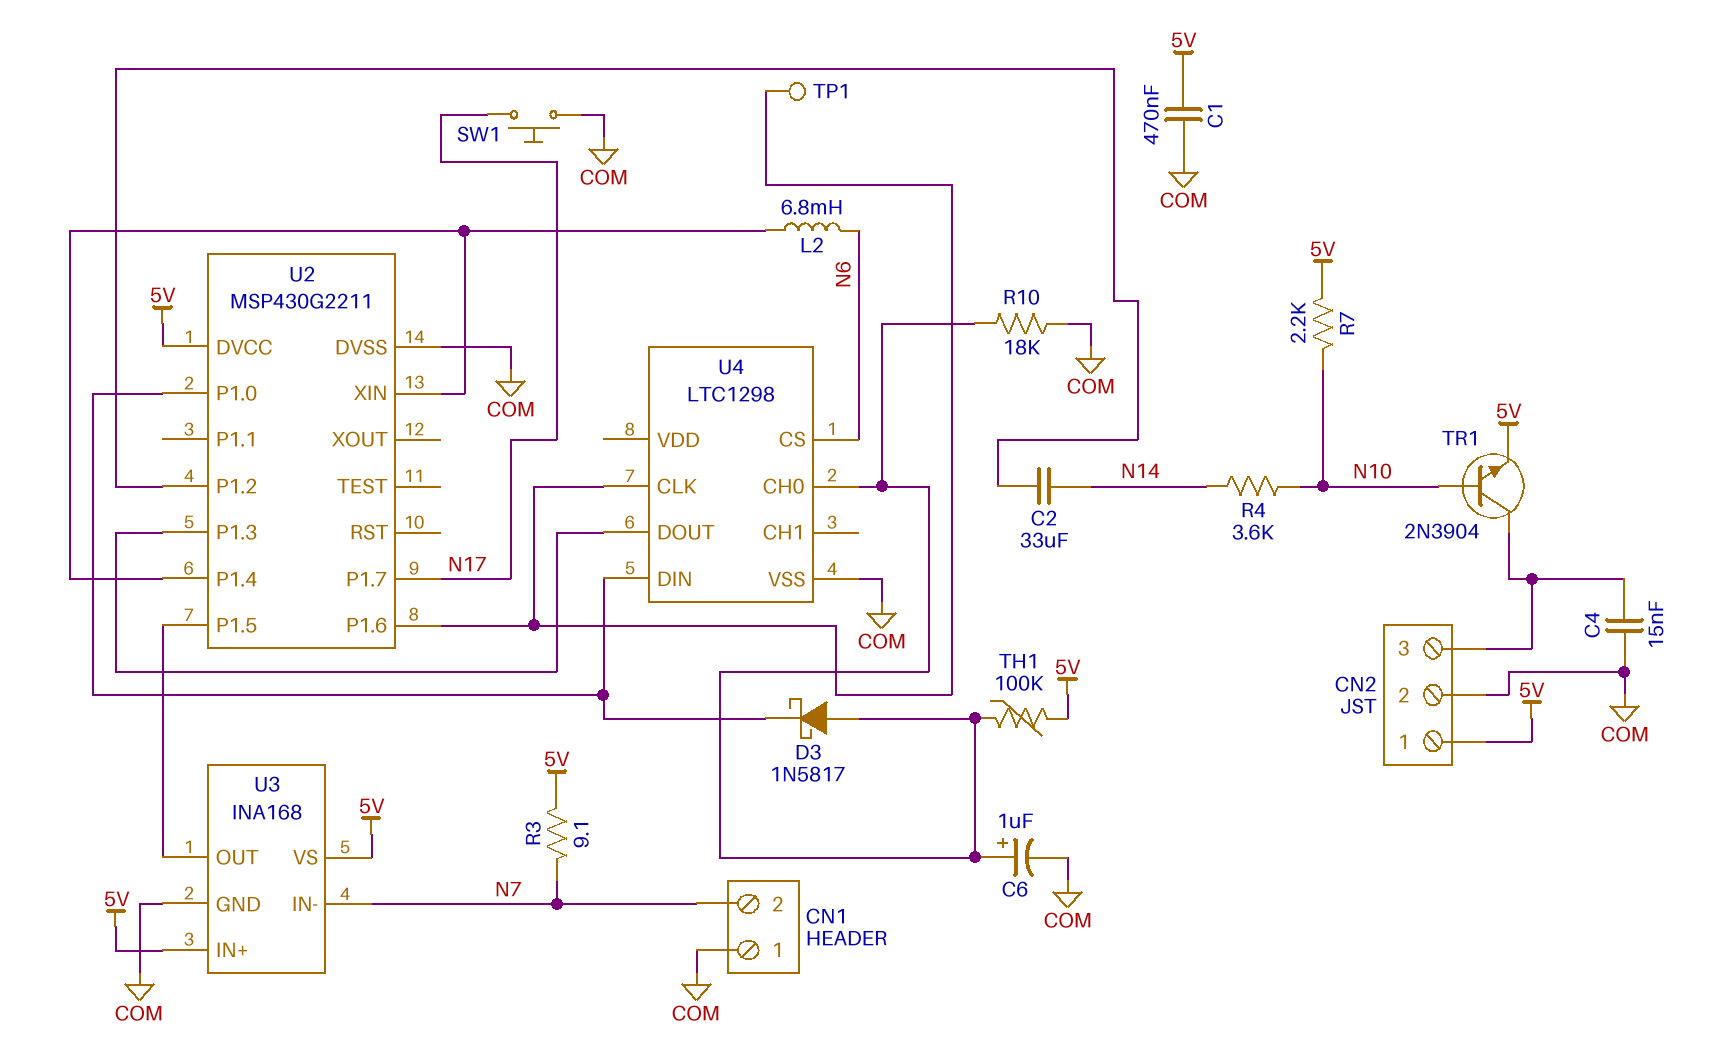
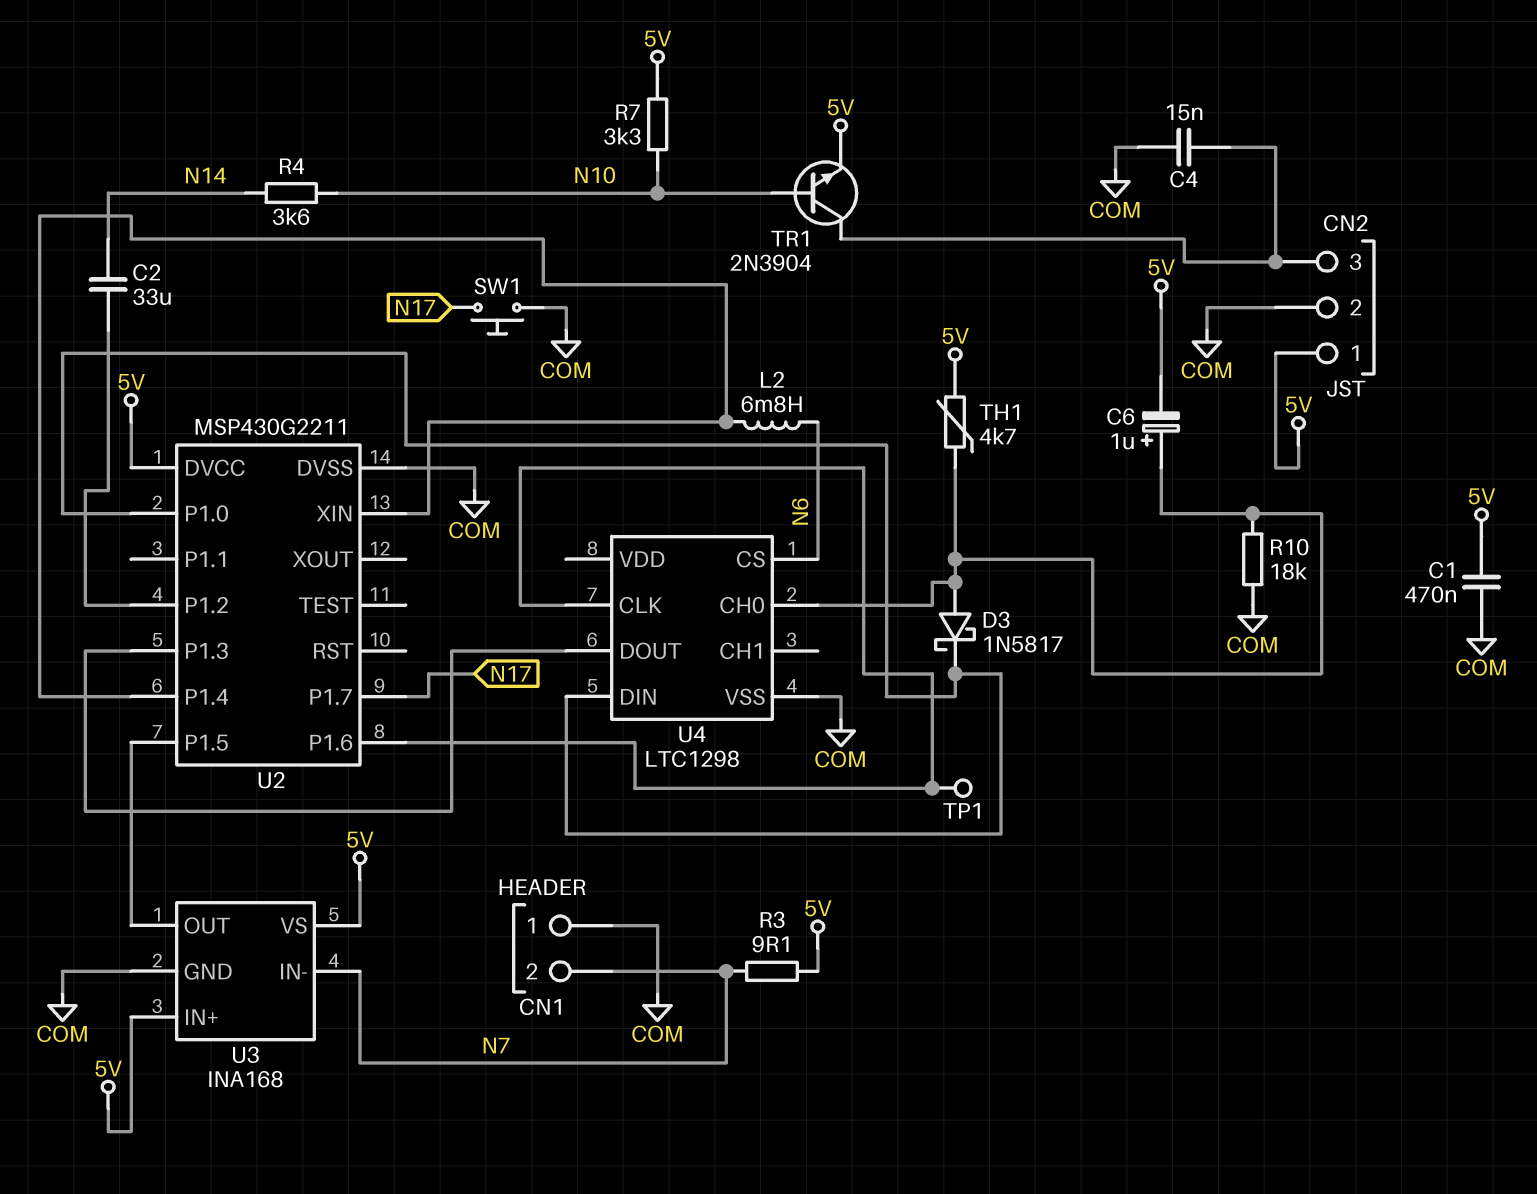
C6: 1uF (plus U4/CH0, minus COM) -> 1uF (plus U4/CH0, minus 5V)
R7: 2.2k (5V, N10) -> 3.3k (5V, N10)
TH1: 100k (5V, U4/CH0) -> 4.7k (5V, U4/CH0)

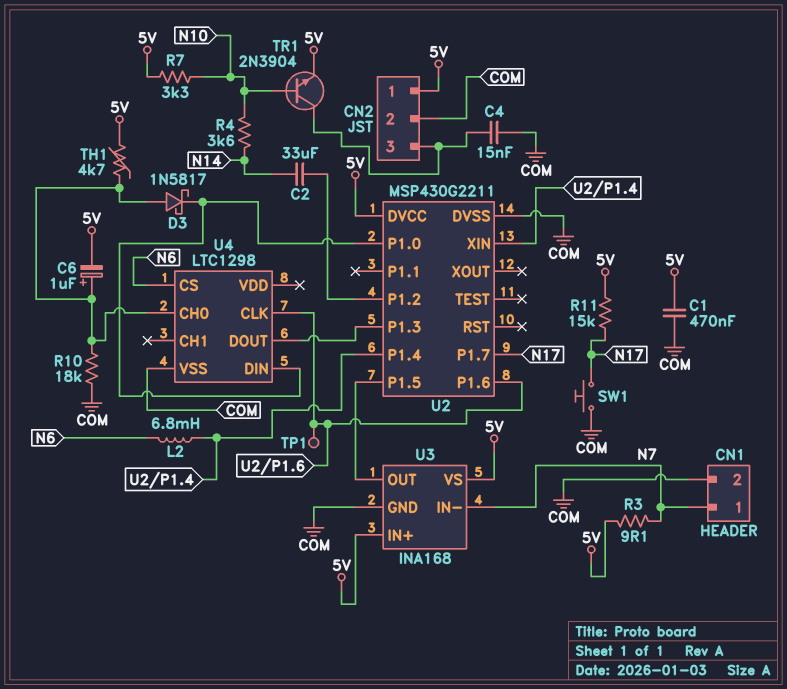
CN1 pin 1: COM -> N7
CN1 pin 2: N7 -> COM
R11: none -> 15k (5V, N17)

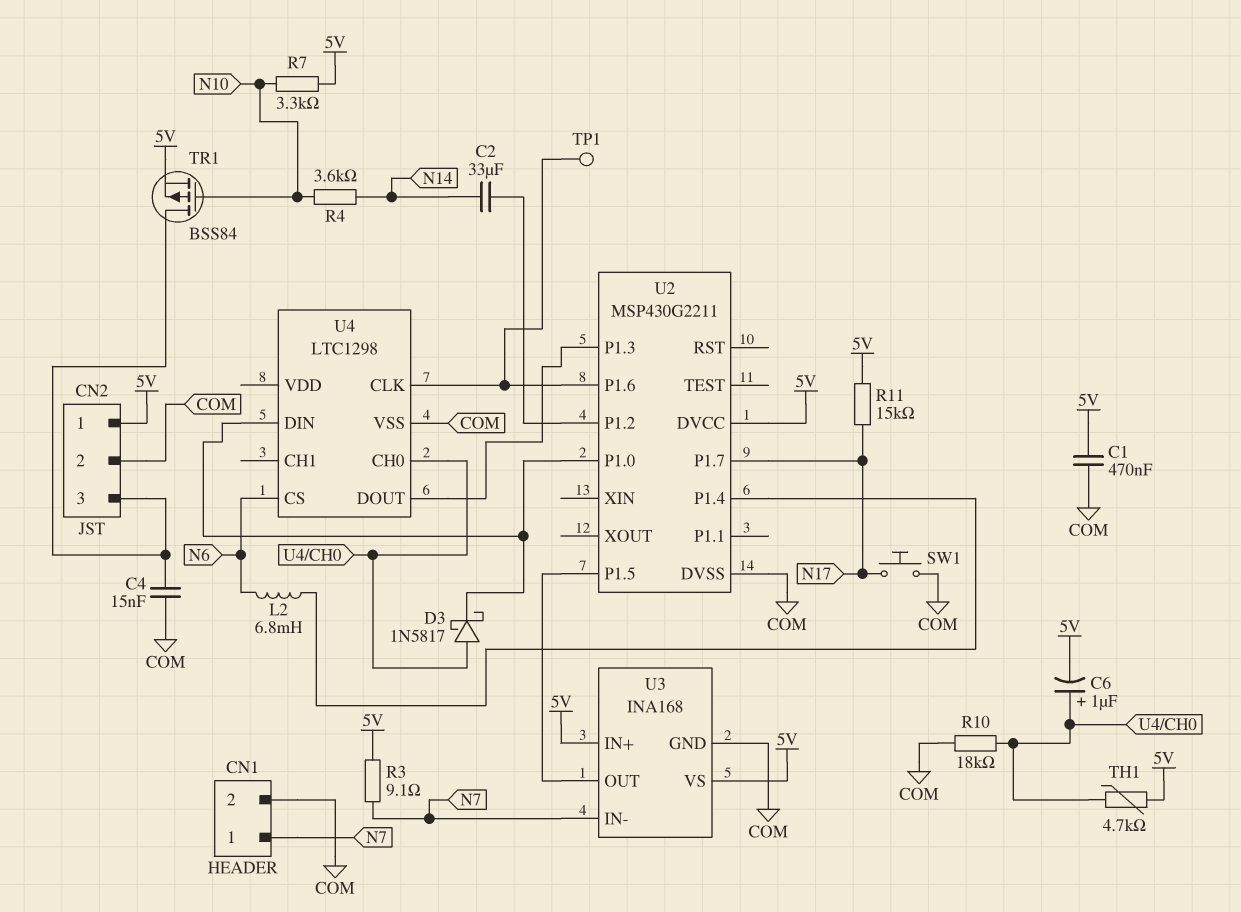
TR1: NPN 2N3904 (B N10, C CN2/3, E 5V) -> PMOS BSS84 (G N10, D CN2/3, S 5V)
U2 pin XIN: U2/P1.4 -> none

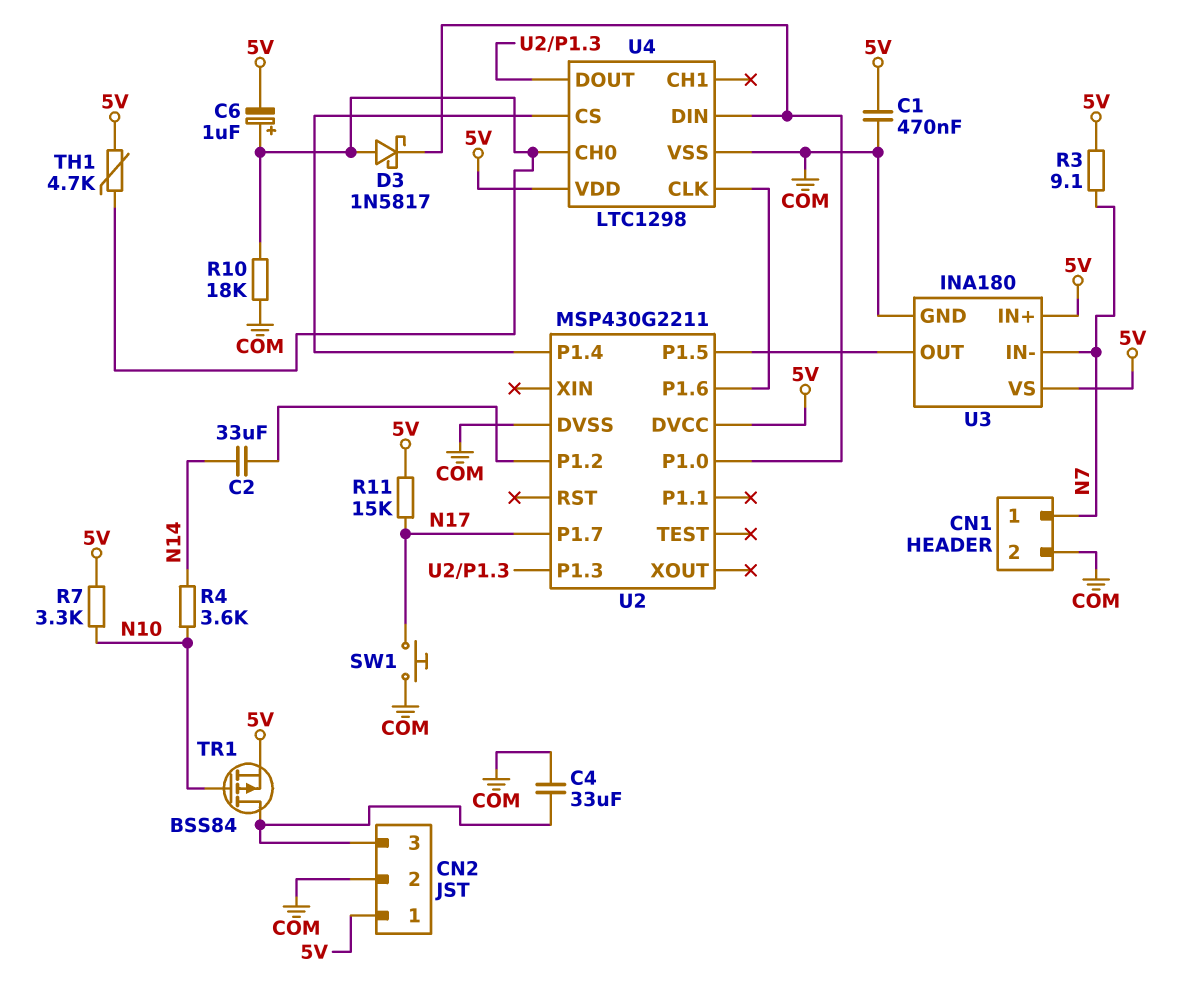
C4: 15nF (CN2/3, COM) -> 33uF (CN2/3, COM)
L2: 6.8mH (N6, U2/P1.4) -> none
TP1: test point (U2/P1.6) -> none
U3: INA168 -> INA180
U4 pin CS: N6 -> U2/P1.4
U4 pin VDD: none -> 5V

